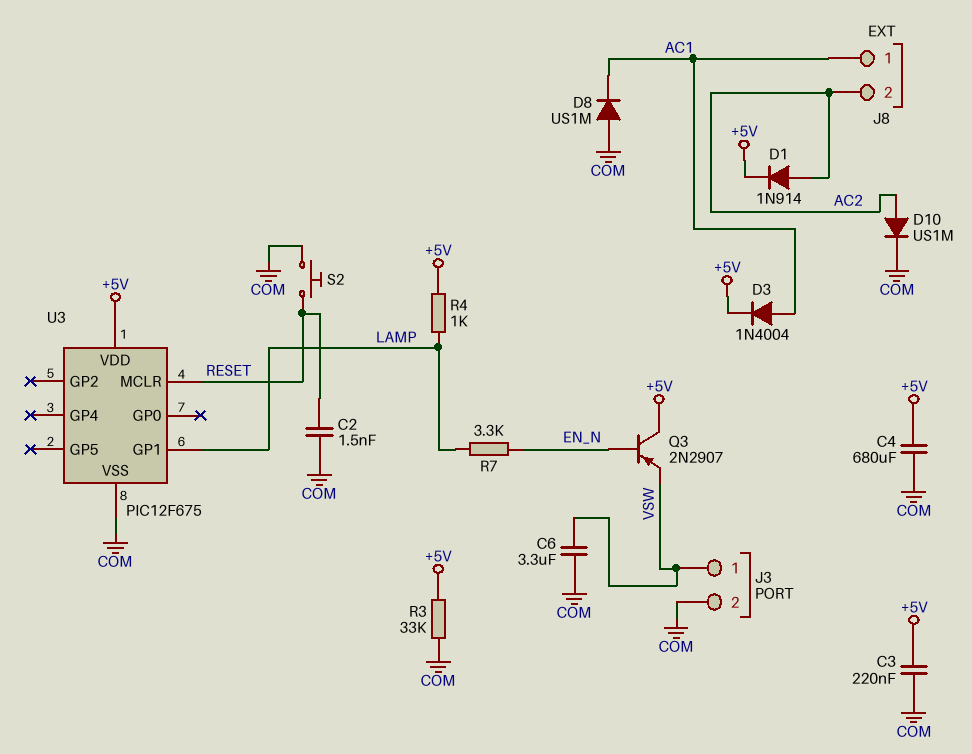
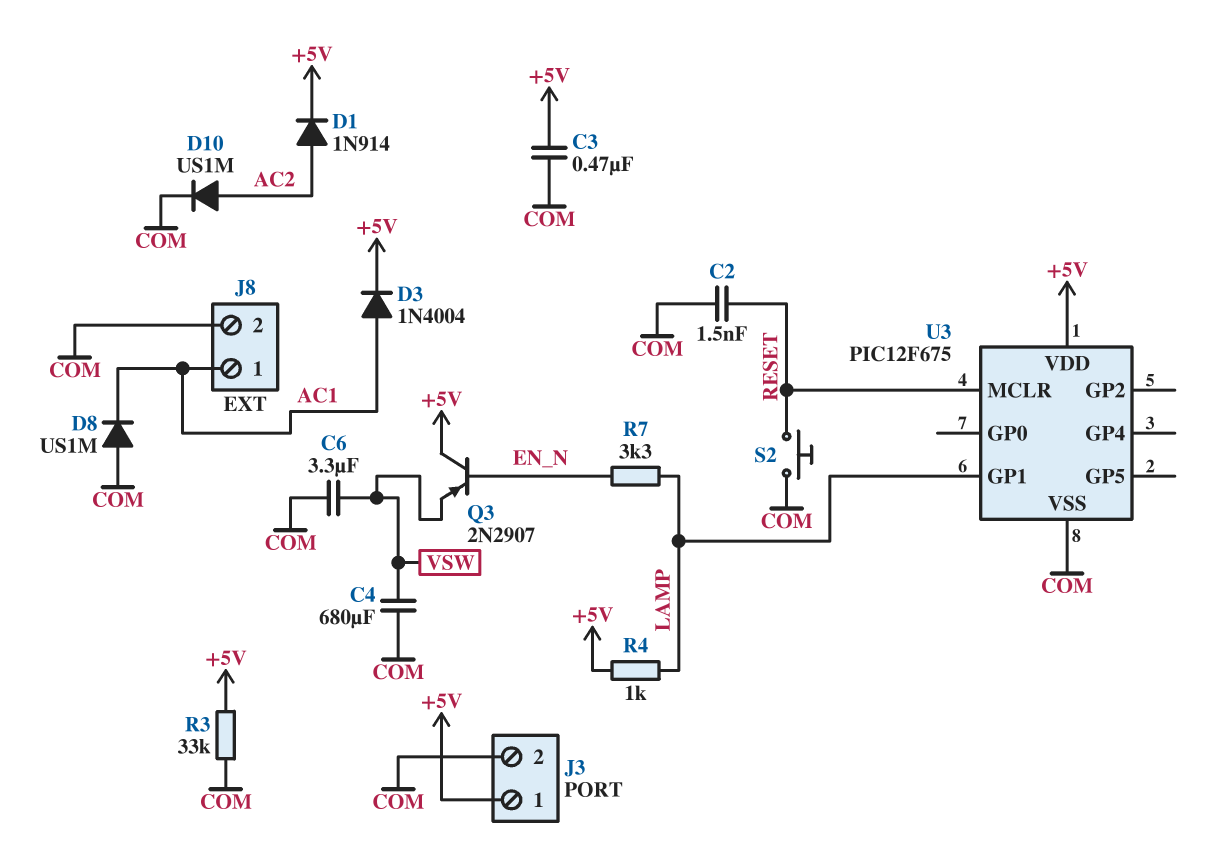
C3: 220nF (+5V, COM) -> 470nF (+5V, COM)
C4: 680uF (+5V, COM) -> 680uF (COM, VSW)
J3 pin 1: VSW -> +5V
J8 pin 2: AC2 -> COM

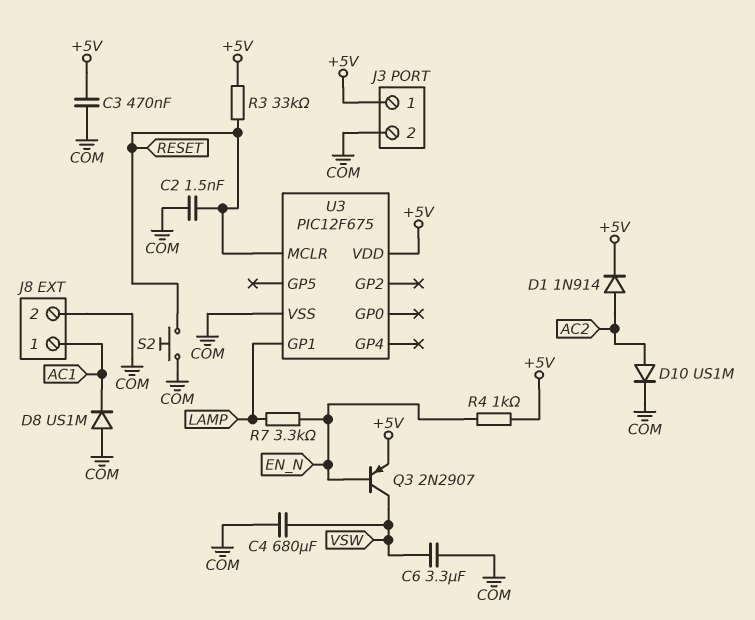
D3: diode 1N4004 (A AC1, K +5V) -> none
Q3: PNP 2N2907 (B EN_N, C +5V, E VSW) -> PNP 2N2907 (B EN_N, C VSW, E +5V)
R3: 33k (+5V, COM) -> 33k (+5V, RESET)
R4: 1k (+5V, LAMP) -> 1k (+5V, EN_N)

